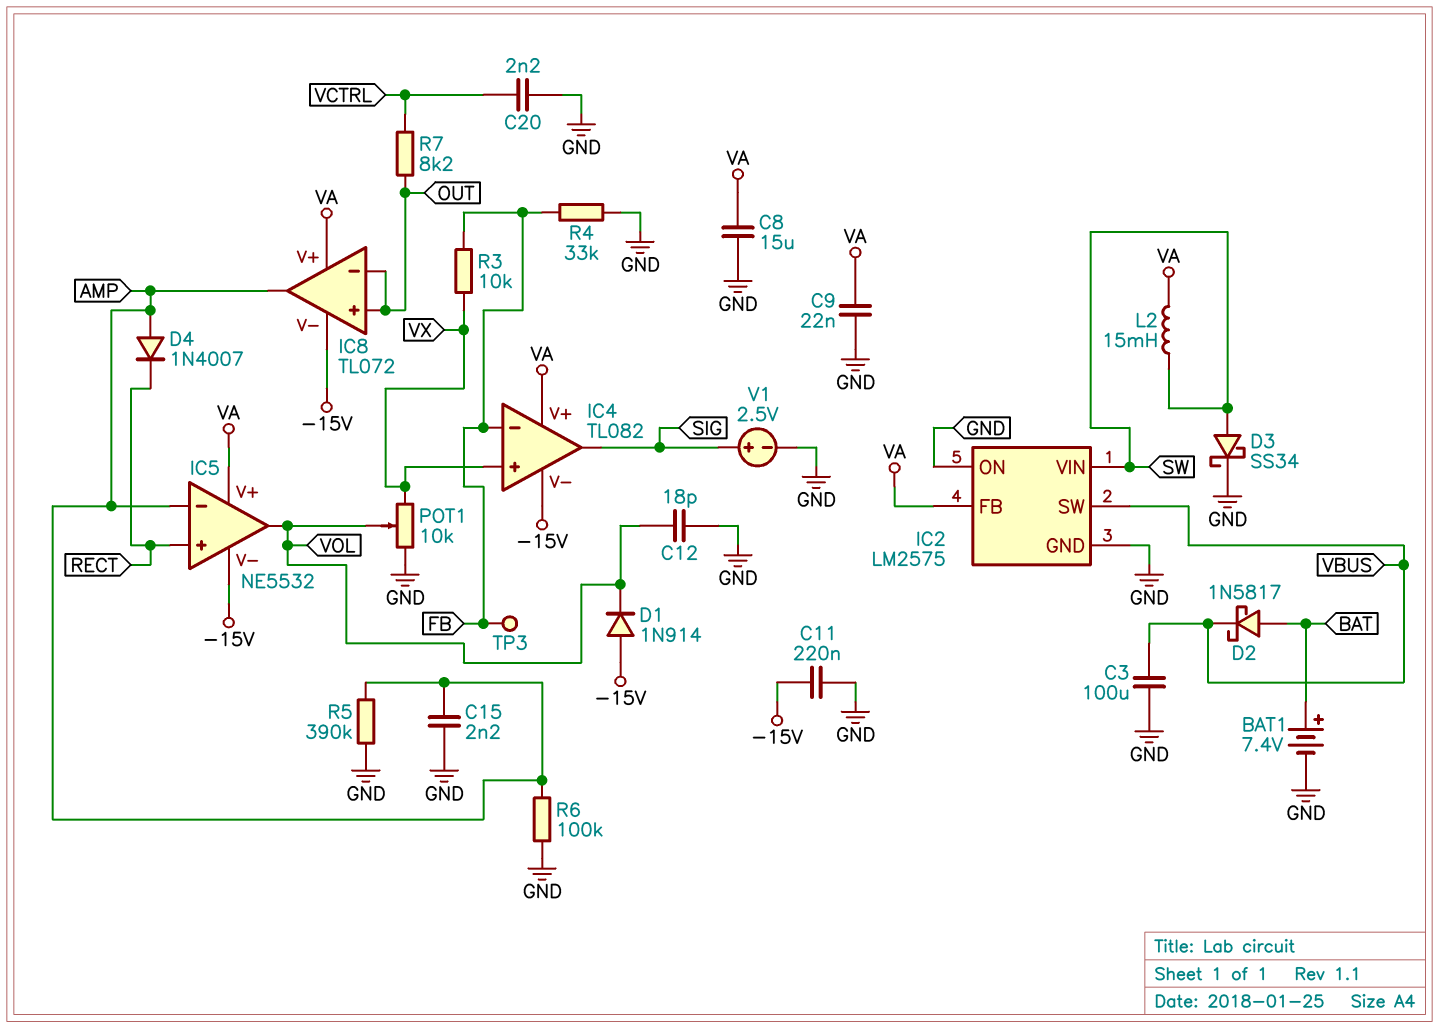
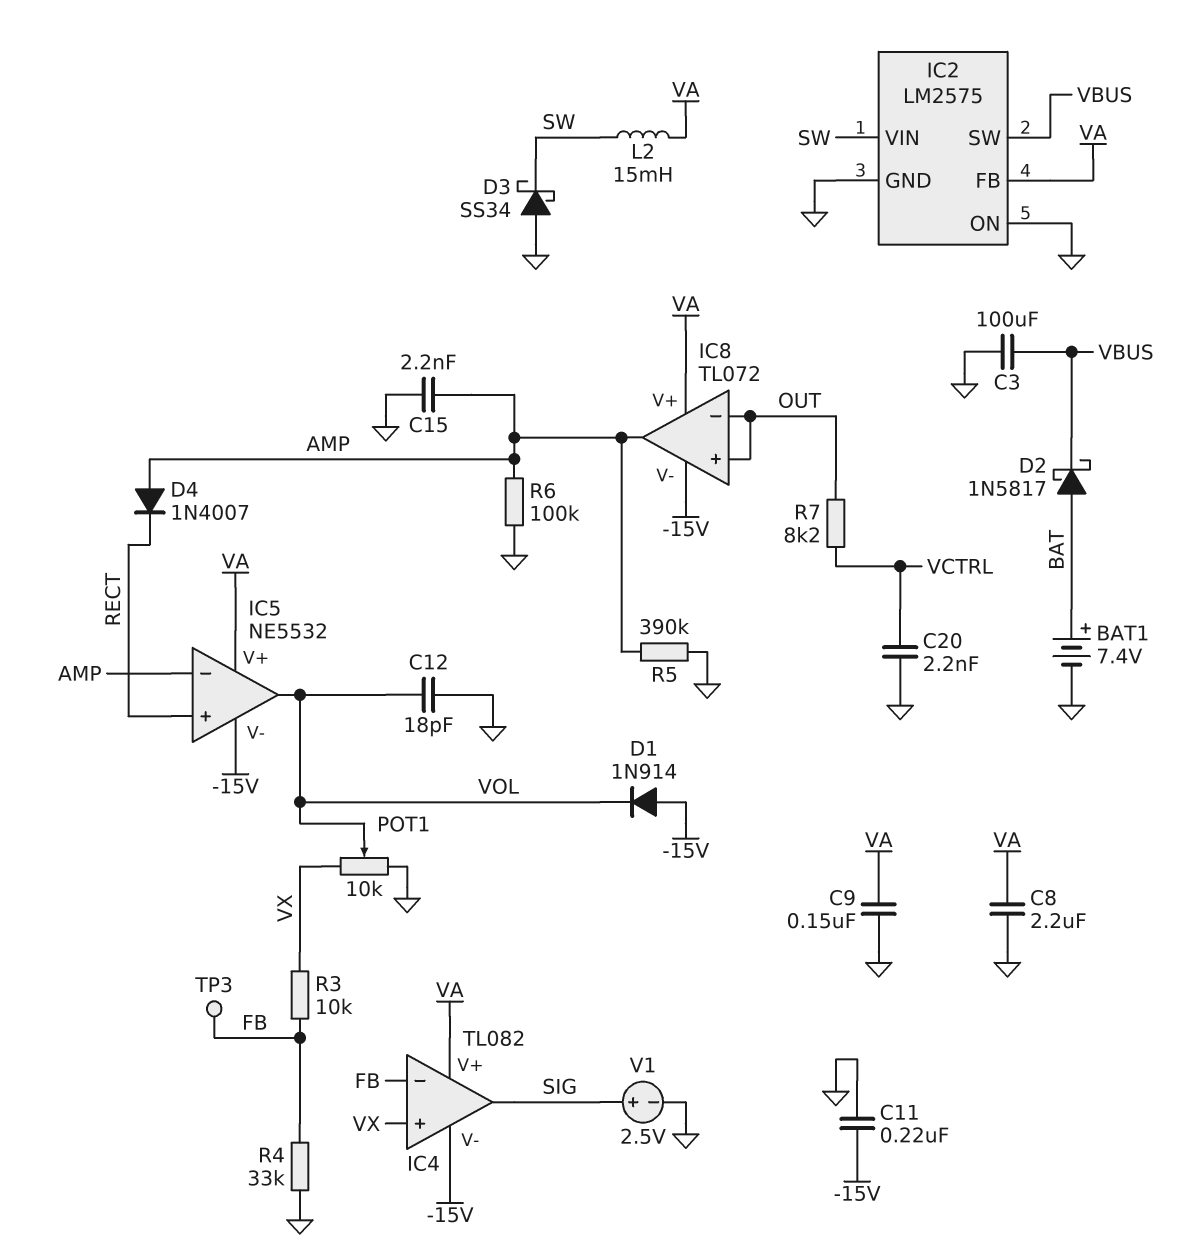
C8: 15uF (GND, VA) -> 2.2uF (GND, VA)
C9: 22nF (GND, VA) -> 150nF (GND, VA)
D3: schottky SS34 (A SW, K GND) -> schottky SS34 (A GND, K SW)

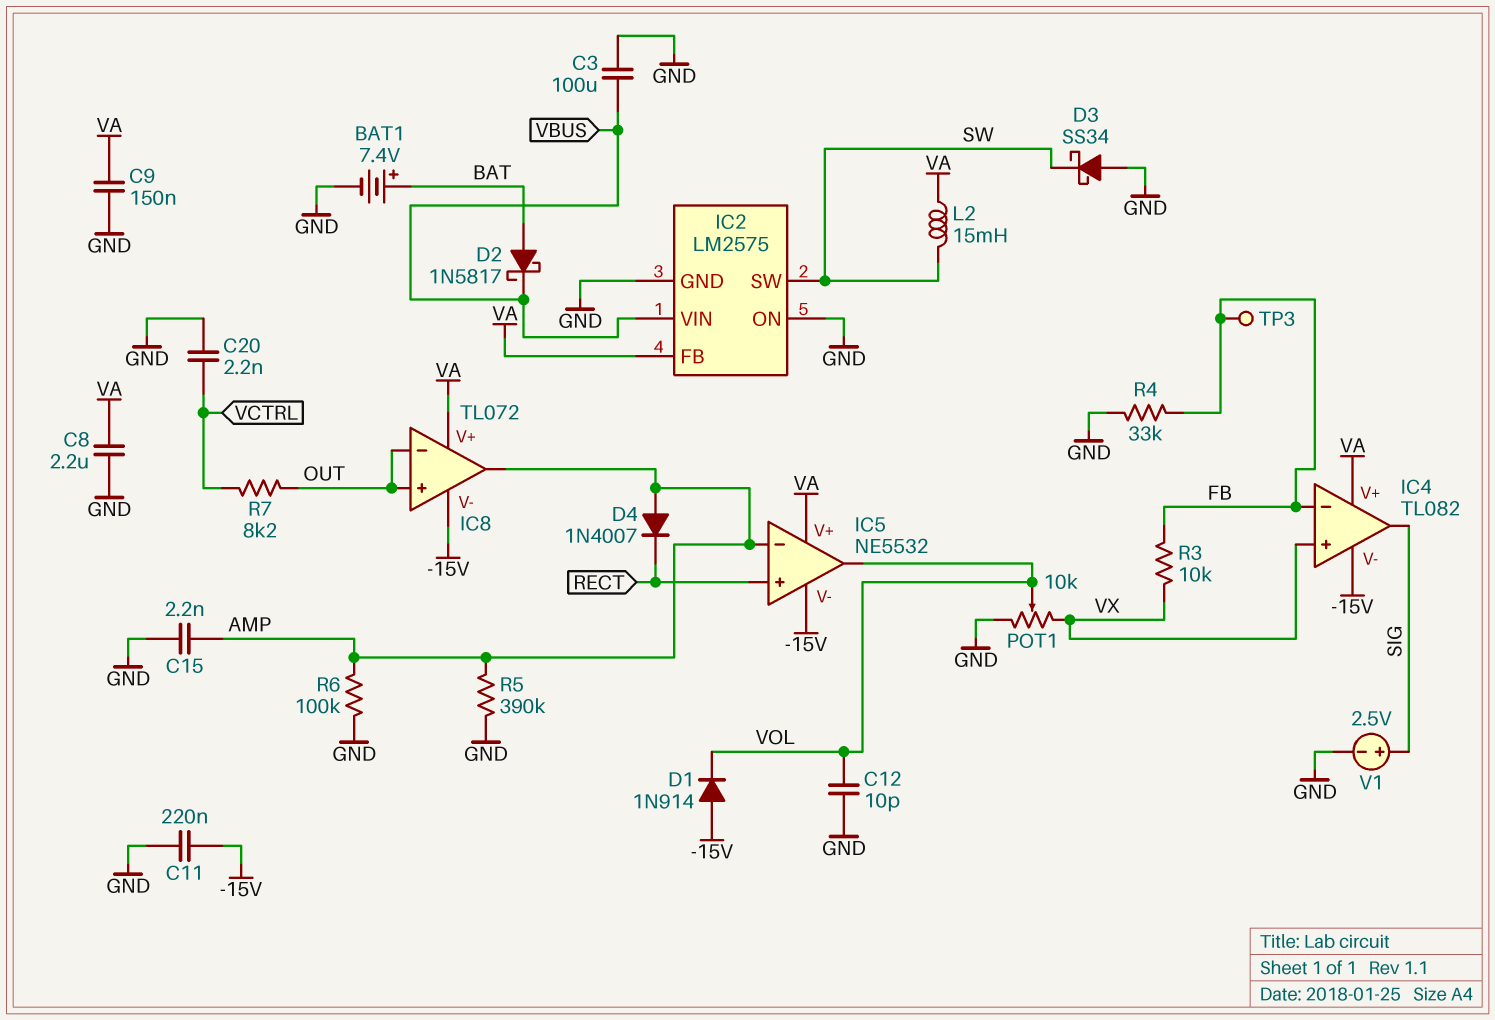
C12: 18pF (GND, VOL) -> 10pF (GND, VOL)
IC2 pin SW: VBUS -> SW
IC2 pin VIN: SW -> VBUS

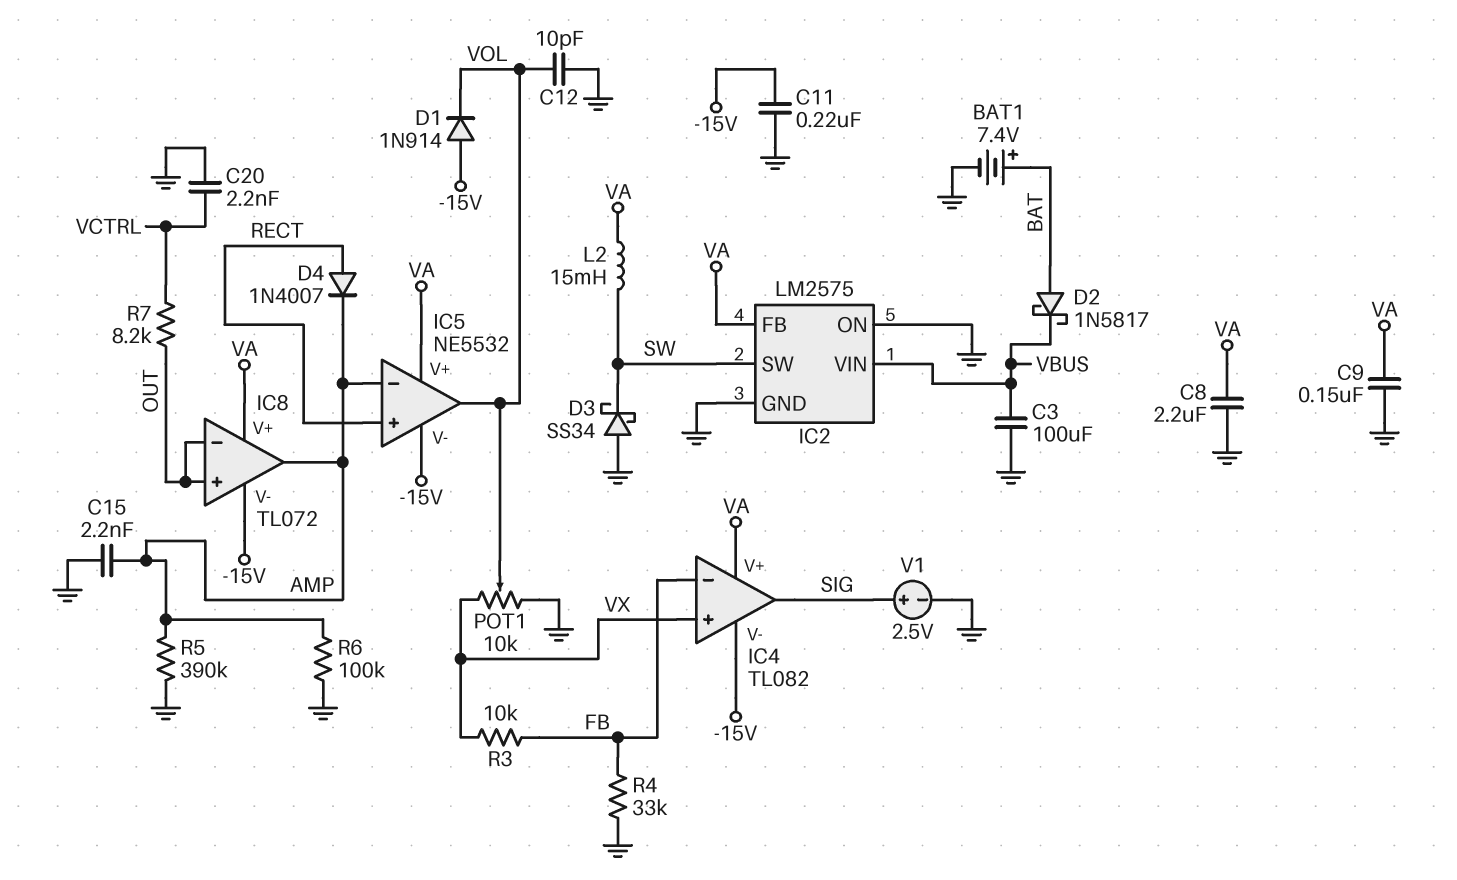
D4: diode 1N4007 (A AMP, K RECT) -> diode 1N4007 (A RECT, K AMP)
TP3: test point (FB) -> none

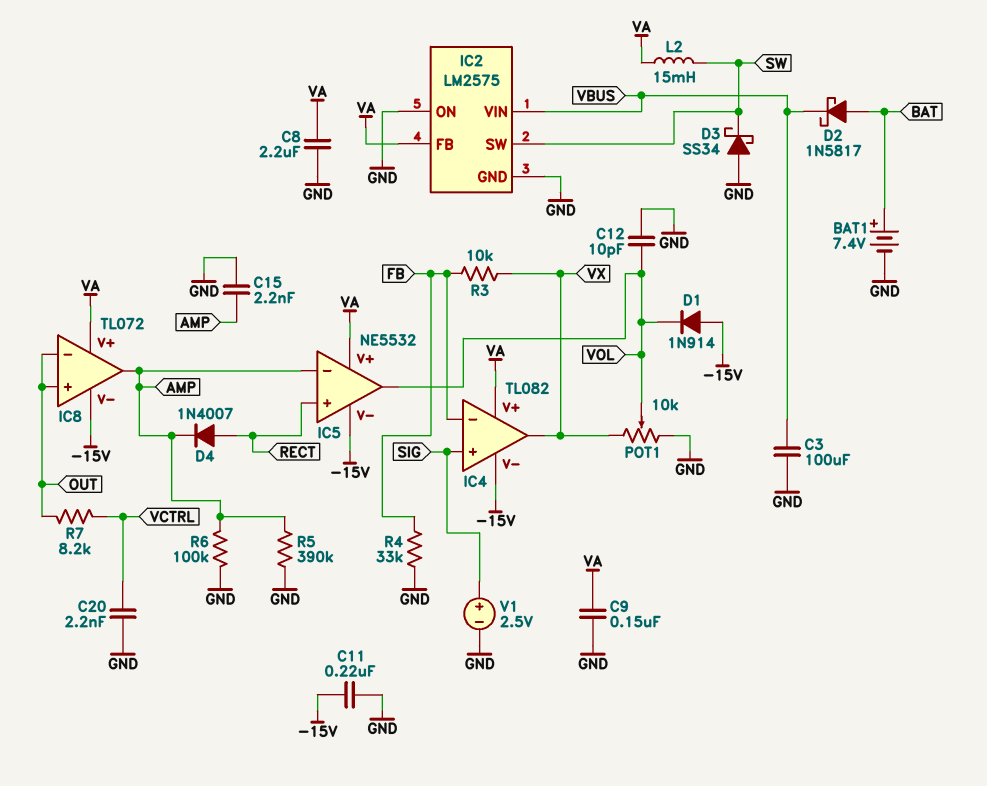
IC4 pin in+: VX -> SIG
IC4 pin out: SIG -> VX

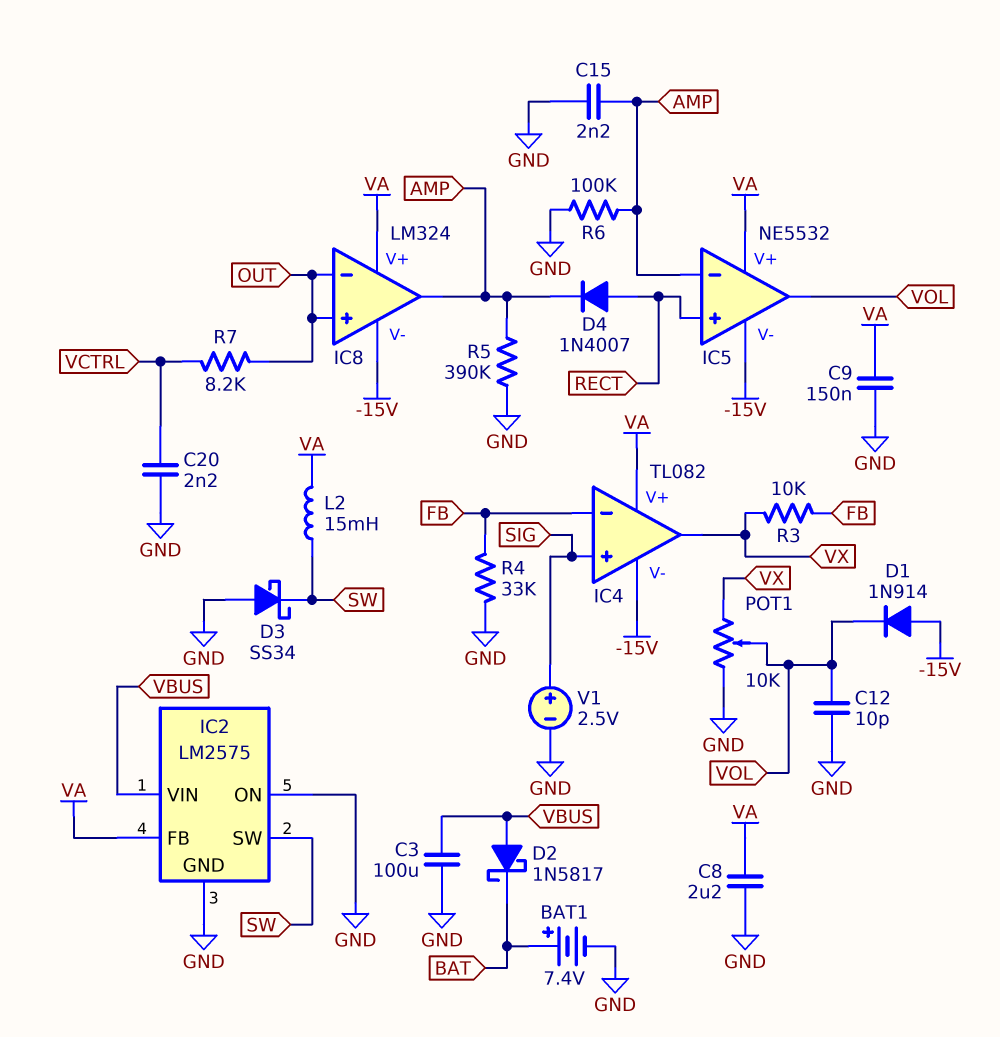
C11: 220nF (-15V, GND) -> none
D2: schottky 1N5817 (A BAT, K VBUS) -> schottky 1N5817 (A VBUS, K BAT)
IC8: TL072 -> LM324

